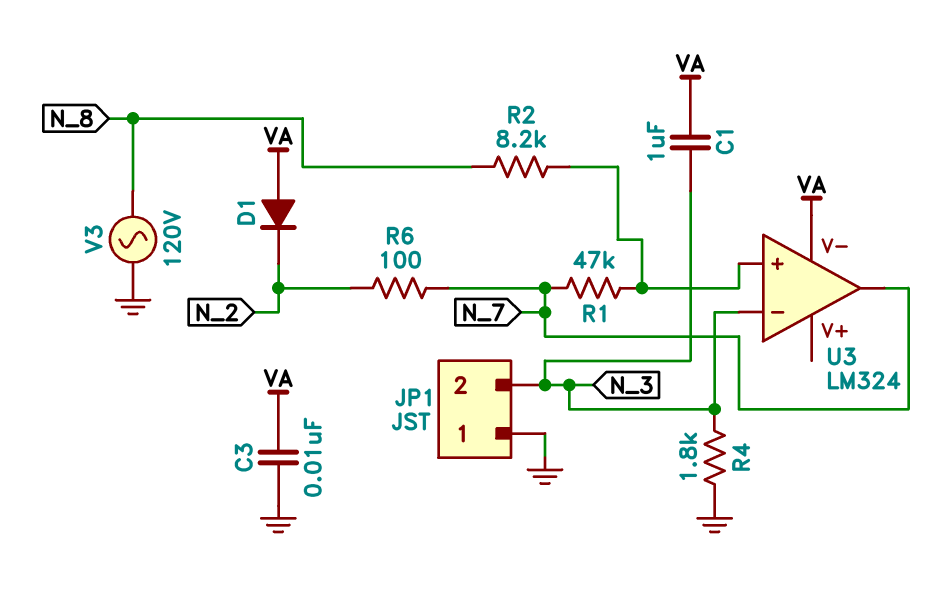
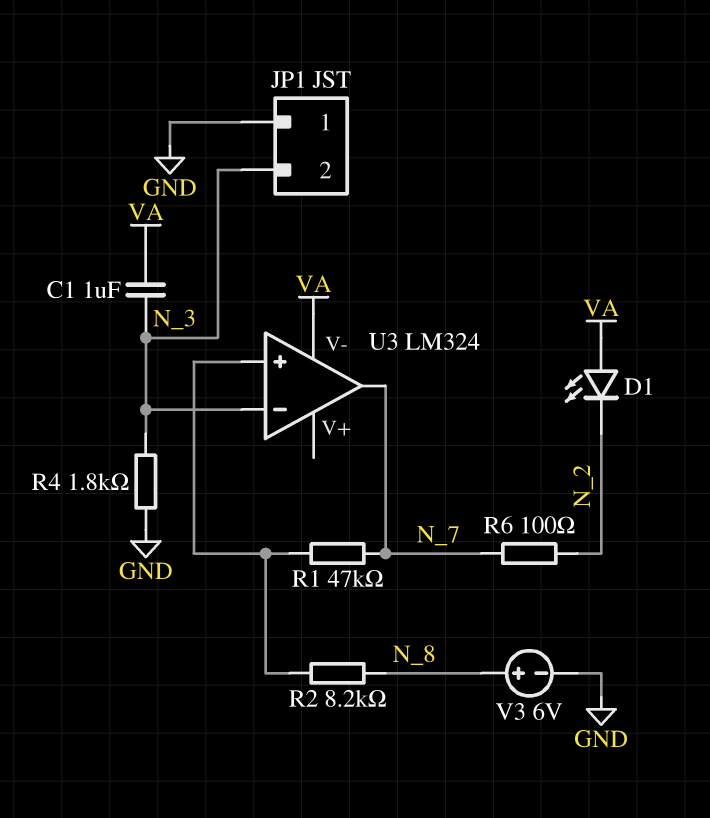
C3: 10nF (GND, VA) -> none
D1: diode (A VA, K N_2) -> LED (A VA, K N_2)
V3: AC 120V (GND, N_8) -> 6V (plus N_8, minus GND)

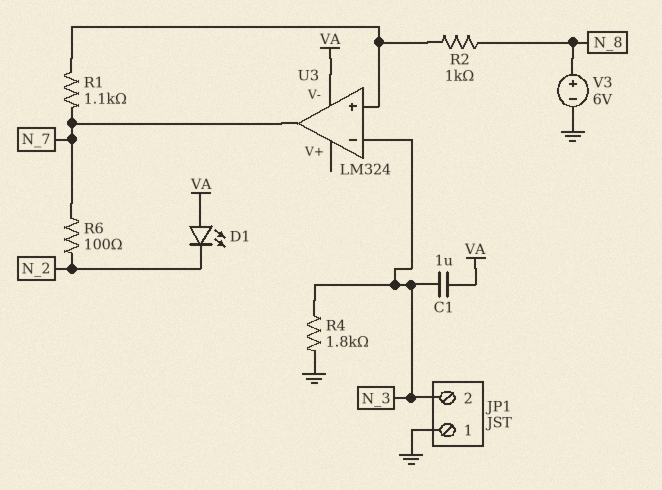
R1: 47k (N_7, U3/in+) -> 1.1k (N_7, U3/in+)
R2: 8.2k (N_8, U3/in+) -> 1k (N_8, U3/in+)

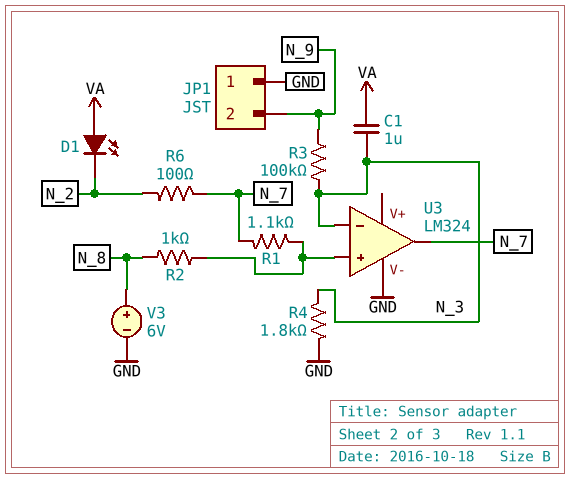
JP1 pin 2: N_3 -> N_9
R3: none -> 100k (N_3, N_9)
U3 pin V-: VA -> GND

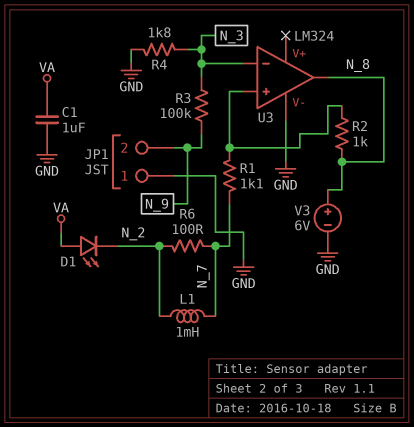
C1: 1uF (N_3, VA) -> 1uF (GND, VA)
L1: none -> 1mH (N_2, N_7)
U3 pin out: N_7 -> N_8

